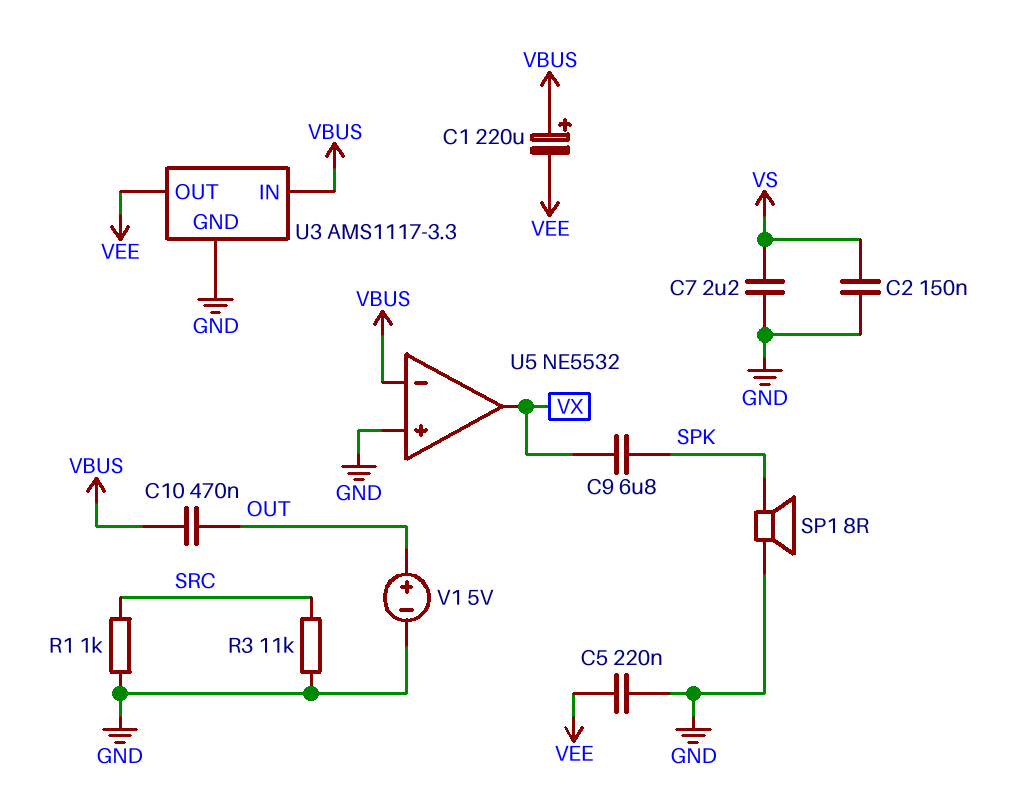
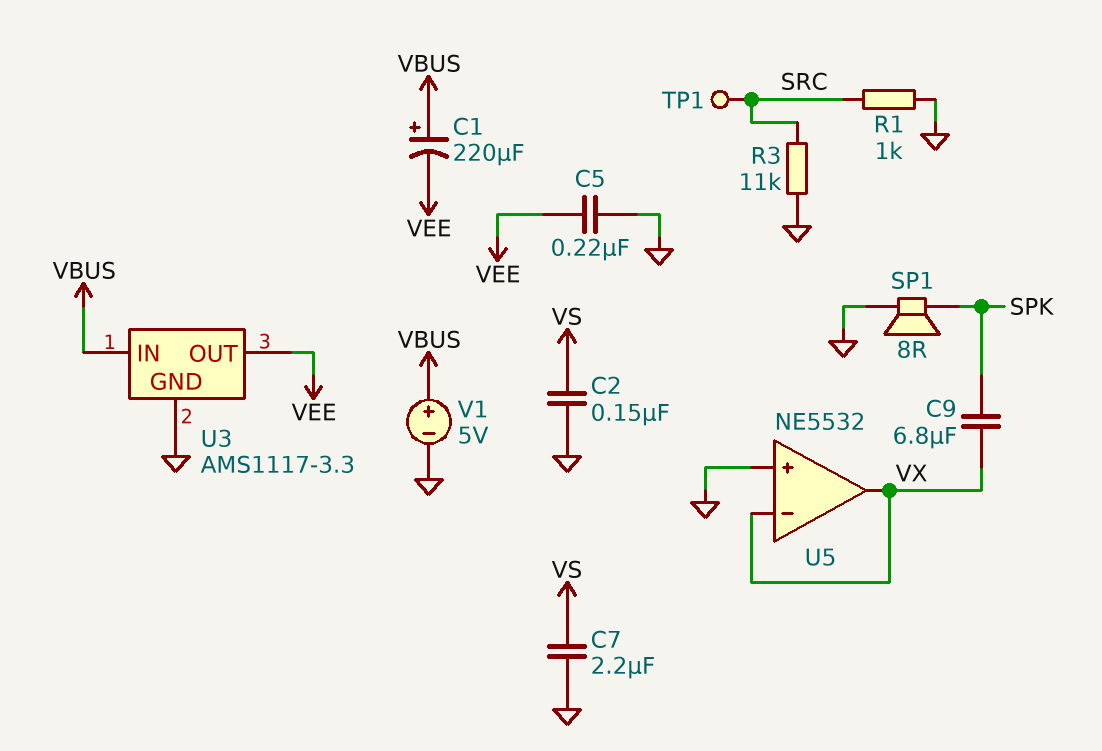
C10: 470nF (OUT, VBUS) -> none
TP1: none -> test point (SRC)
U5 pin in-: VBUS -> VX
V1: 5V (plus OUT, minus GND) -> 5V (plus VBUS, minus GND)

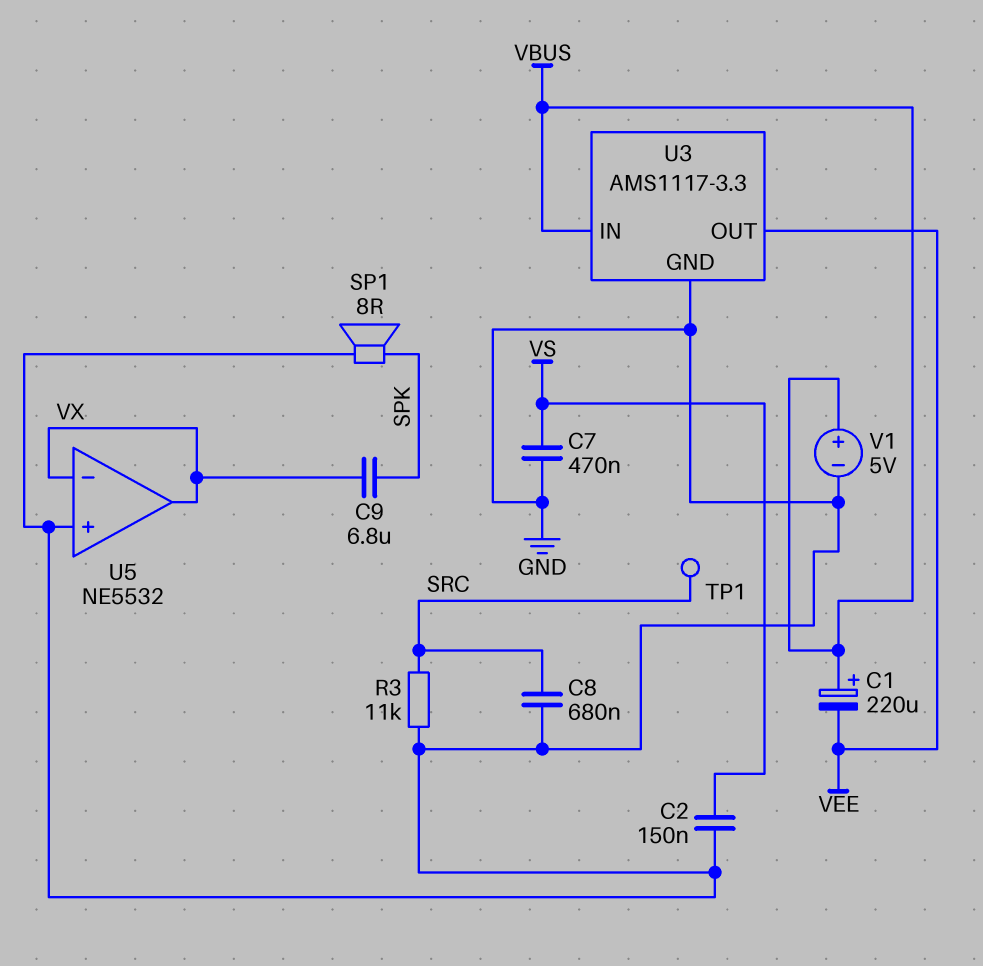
C5: 220nF (GND, VEE) -> none
C7: 2.2uF (GND, VS) -> 470nF (GND, VS)
C8: none -> 680nF (GND, SRC)
R1: 1k (GND, SRC) -> none

